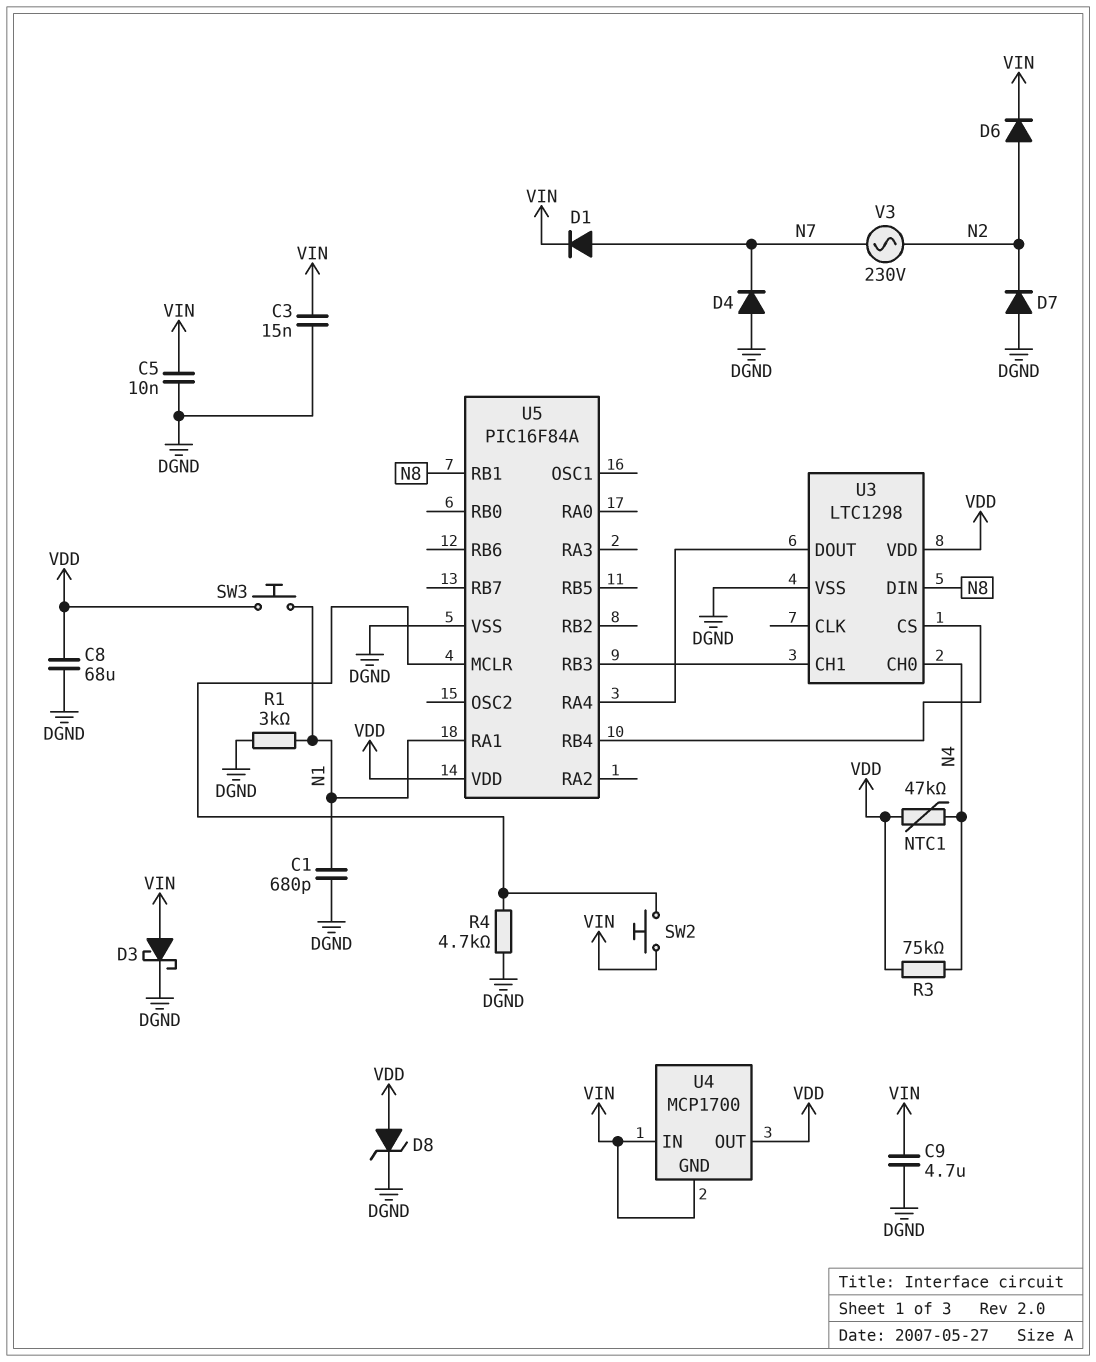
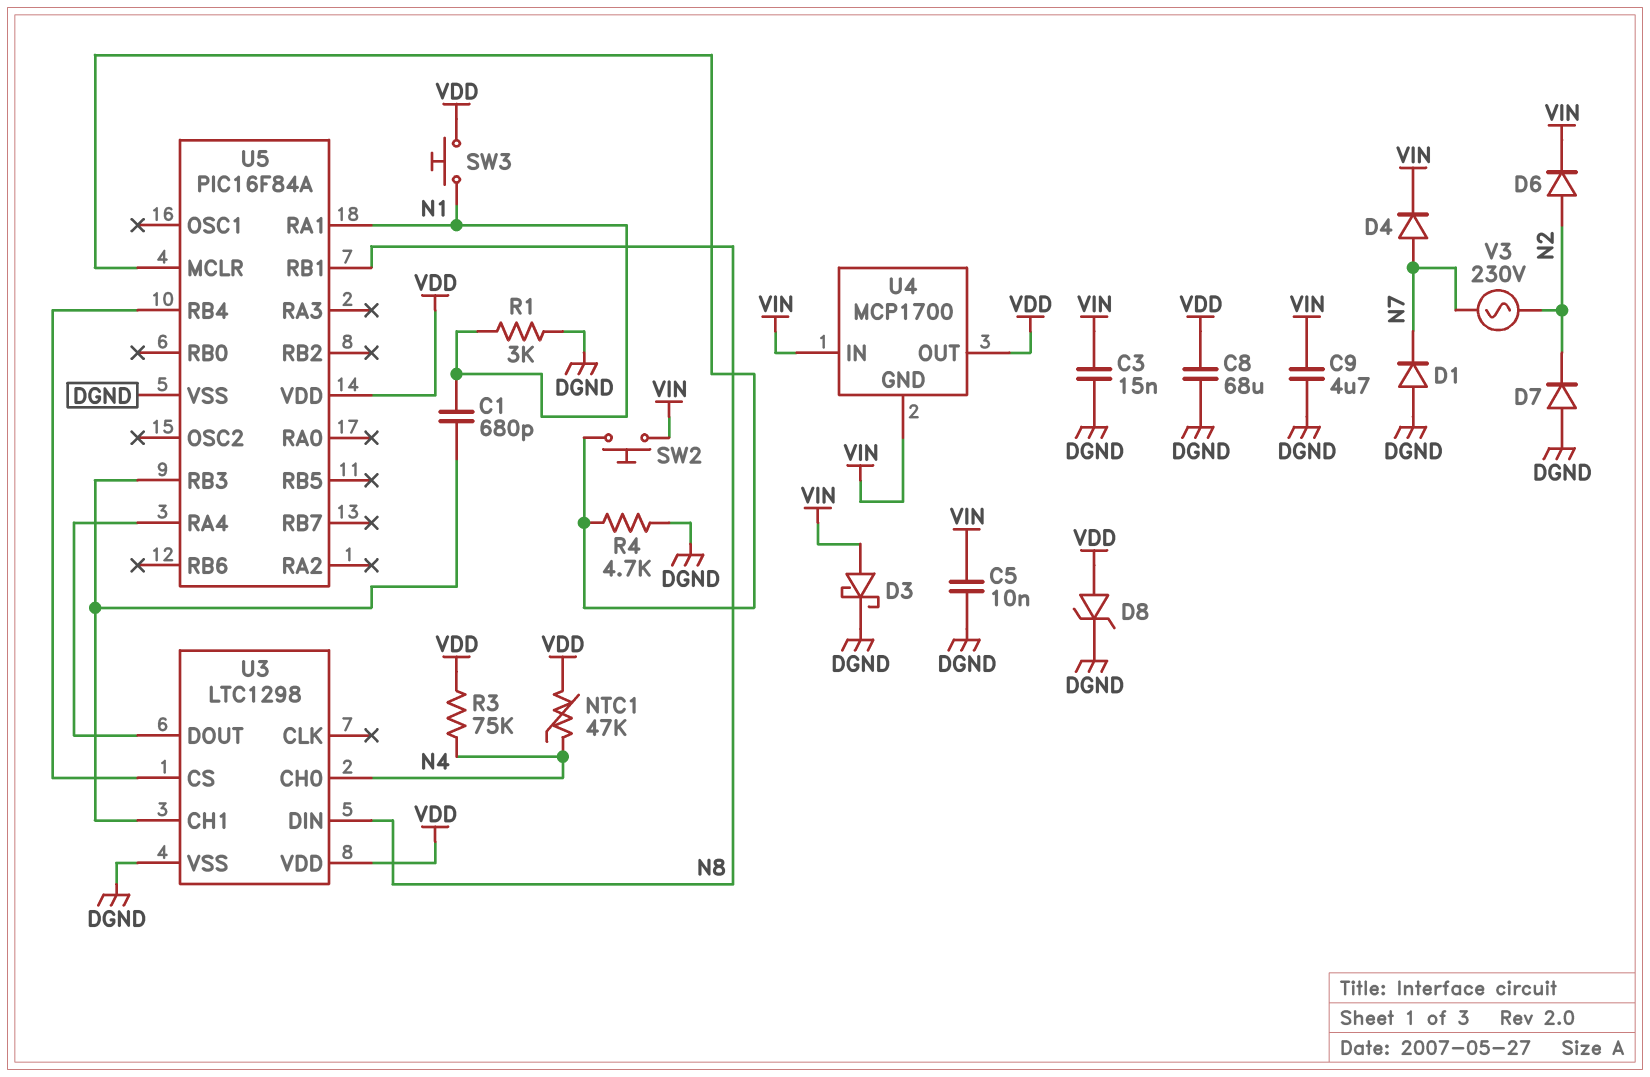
C1: 680pF (DGND, N1) -> 680pF (N1, U3/CH1)
D1: diode (A N7, K VIN) -> diode (A DGND, K N7)
D4: diode (A DGND, K N7) -> diode (A N7, K VIN)

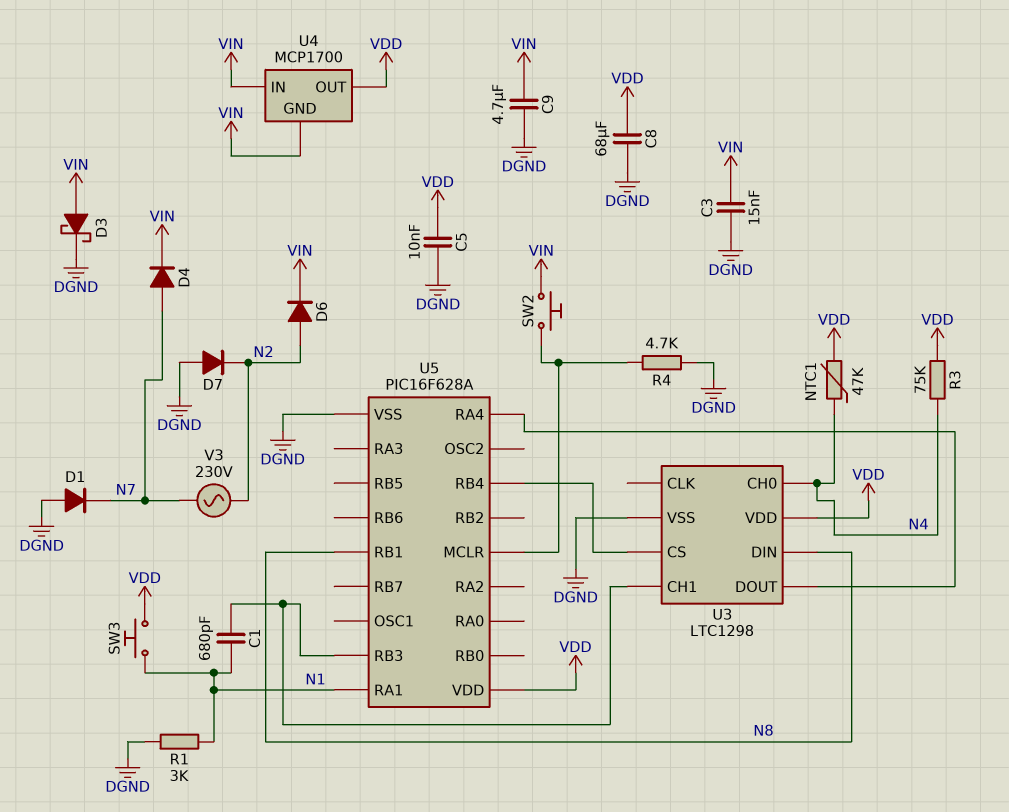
C5: 10nF (DGND, VIN) -> 10nF (DGND, VDD)
D8: zener (A VDD, K DGND) -> none
U5: PIC16F84A -> PIC16F628A

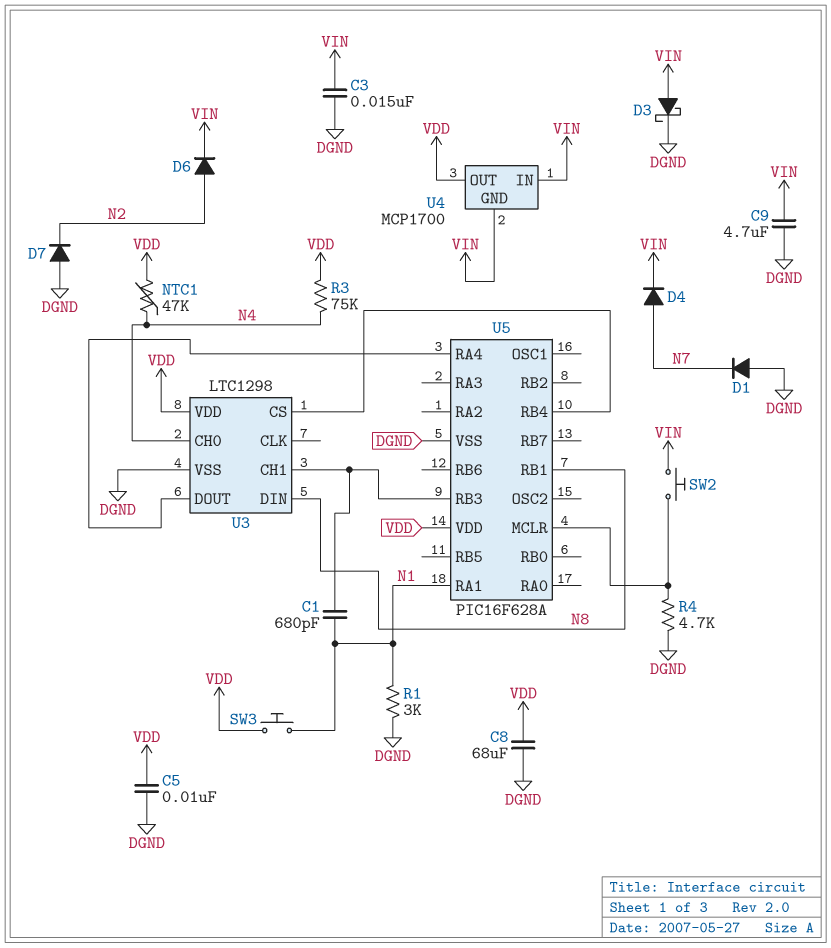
V3: AC 230V (N2, N7) -> none

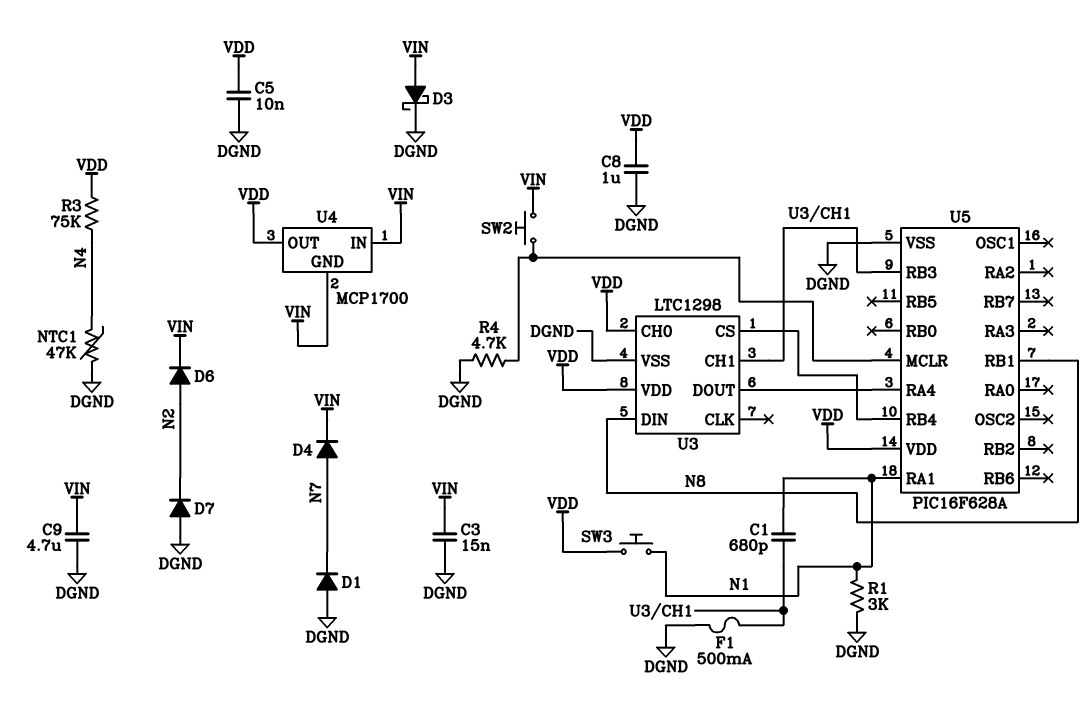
C8: 68uF (DGND, VDD) -> 1uF (DGND, VDD)
F1: none -> 500mA (DGND, U3/CH1)
NTC1: 47k (N4, VDD) -> 47k (DGND, N4)
U3 pin CH0: N4 -> VDD

